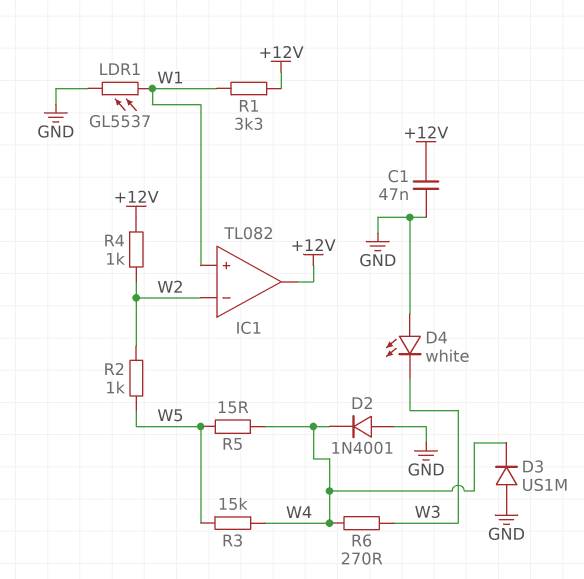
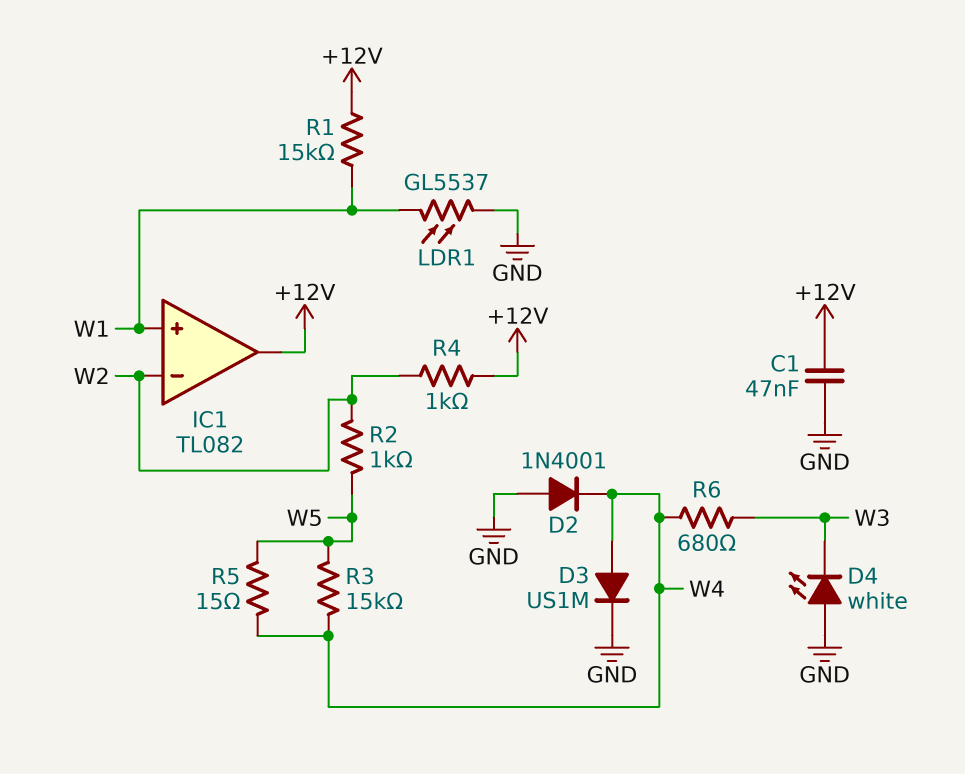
D3: diode US1M (A GND, K W4) -> diode US1M (A W4, K GND)
R1: 3.3k (+12V, W1) -> 15k (+12V, W1)
R6: 270 (W3, W4) -> 680 (W3, W4)

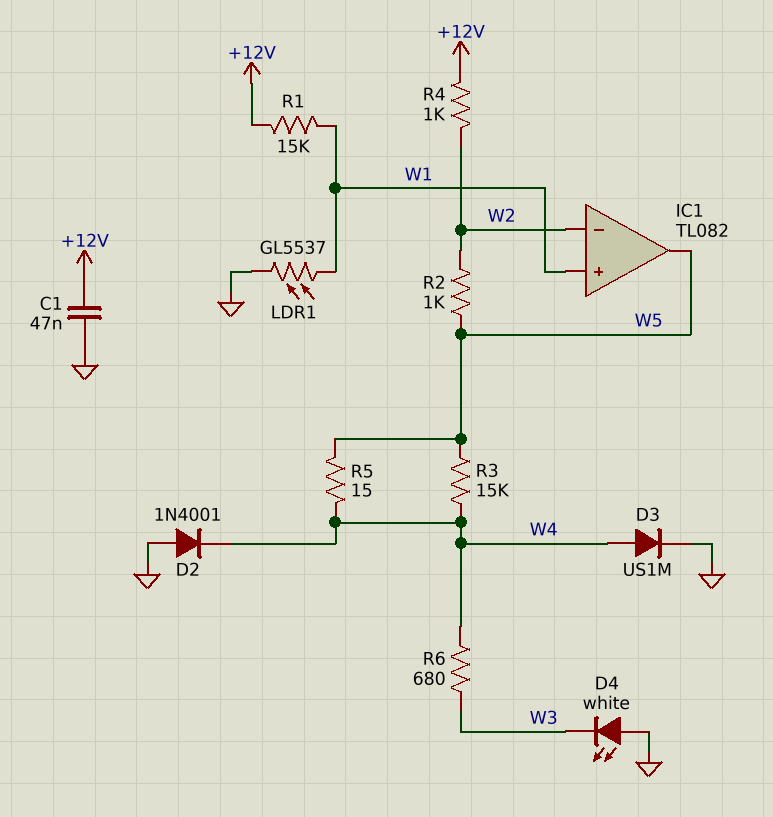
IC1 pin out: +12V -> W5

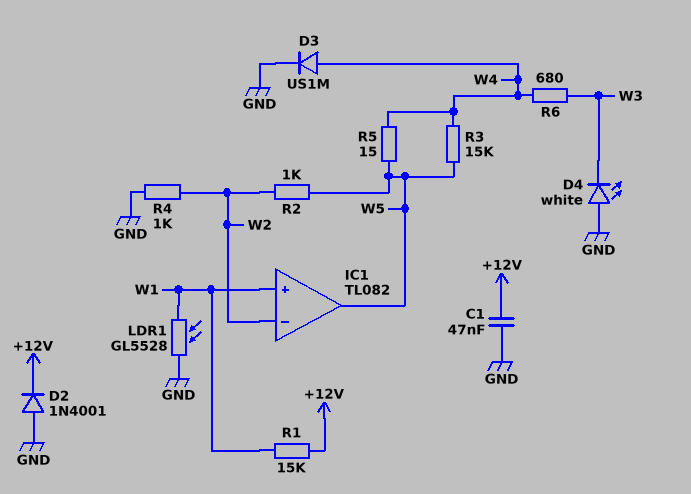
D2: diode 1N4001 (A GND, K W4) -> diode 1N4001 (A GND, K +12V)
LDR1: GL5537 (GND, W1) -> GL5528 (GND, W1)
R4: 1k (+12V, W2) -> 1k (GND, W2)

